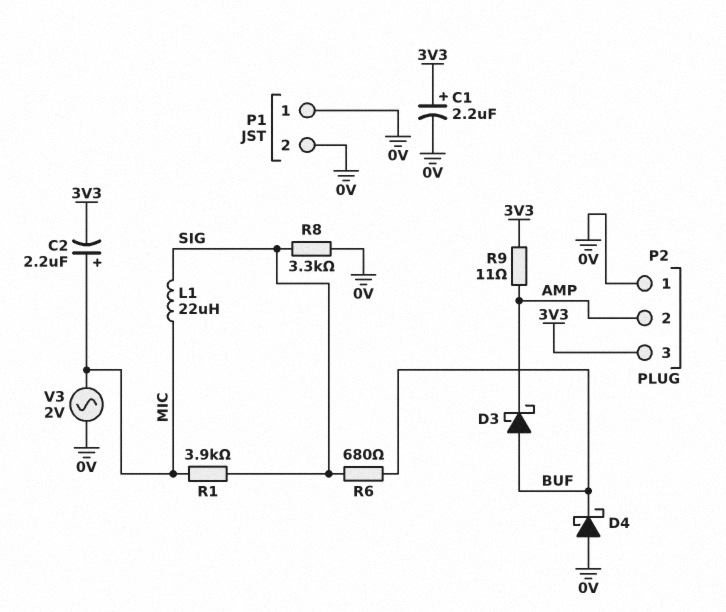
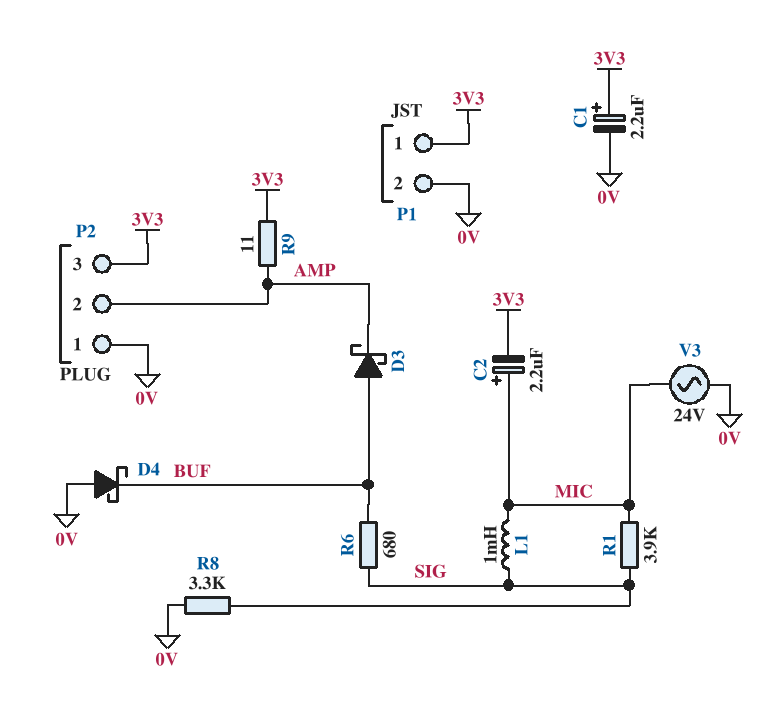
L1: 22uH (MIC, SIG) -> 1mH (MIC, SIG)
P1 pin 1: 0V -> 3V3
V3: AC 2V (0V, MIC) -> AC 24V (0V, MIC)

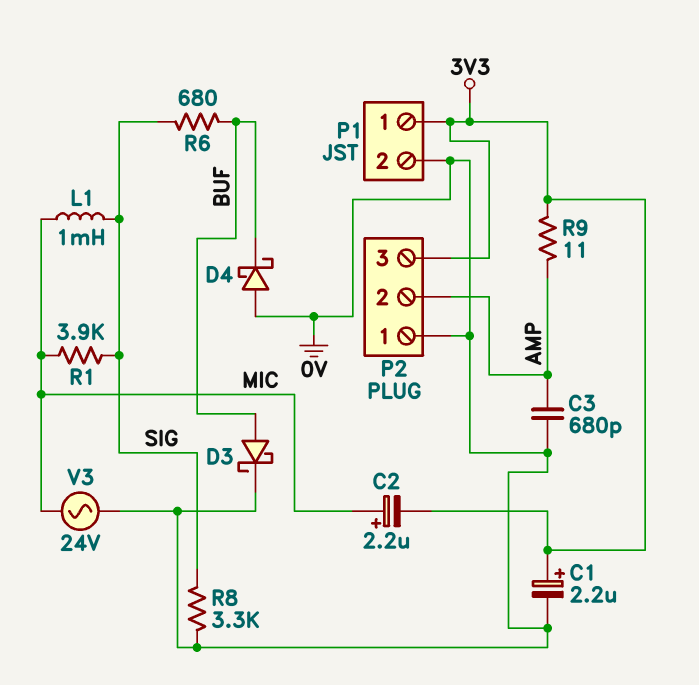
C3: none -> 680pF (0V, AMP)
D3: schottky (A BUF, K AMP) -> schottky (A BUF, K 0V)

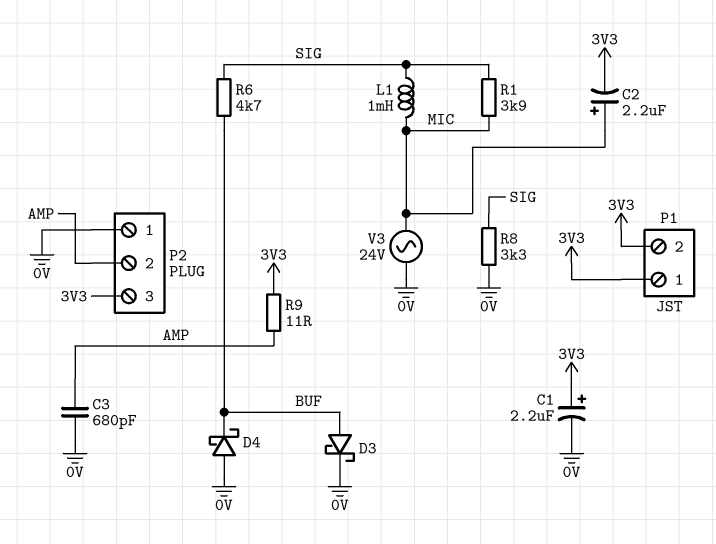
P1 pin 2: 0V -> 3V3
R6: 680 (BUF, SIG) -> 4.7k (BUF, SIG)

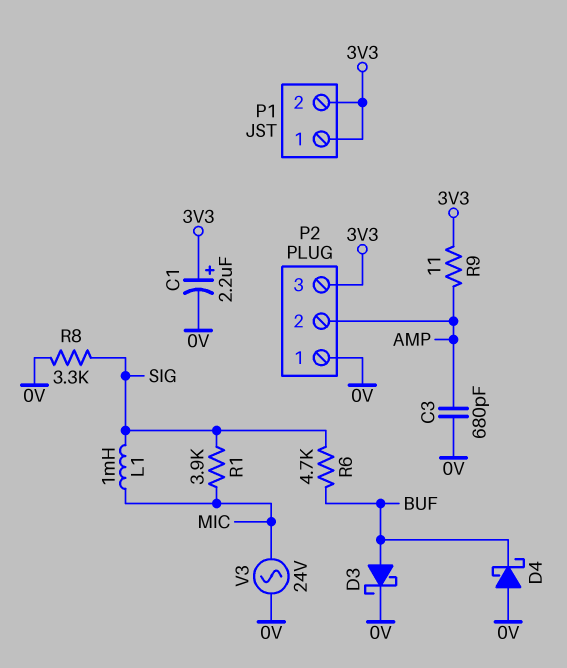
C2: 2.2uF (plus MIC, minus 3V3) -> none

